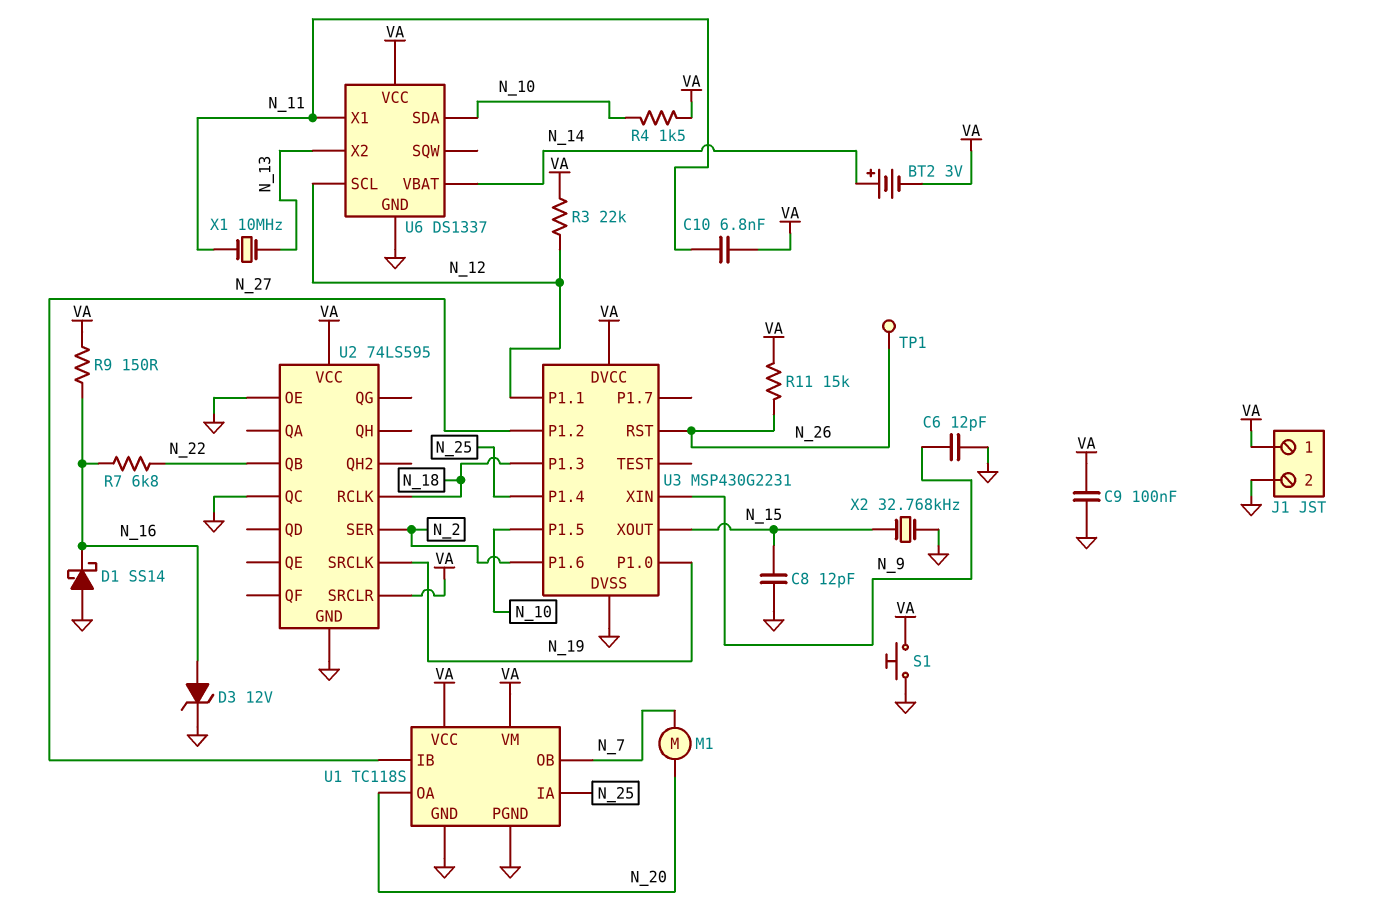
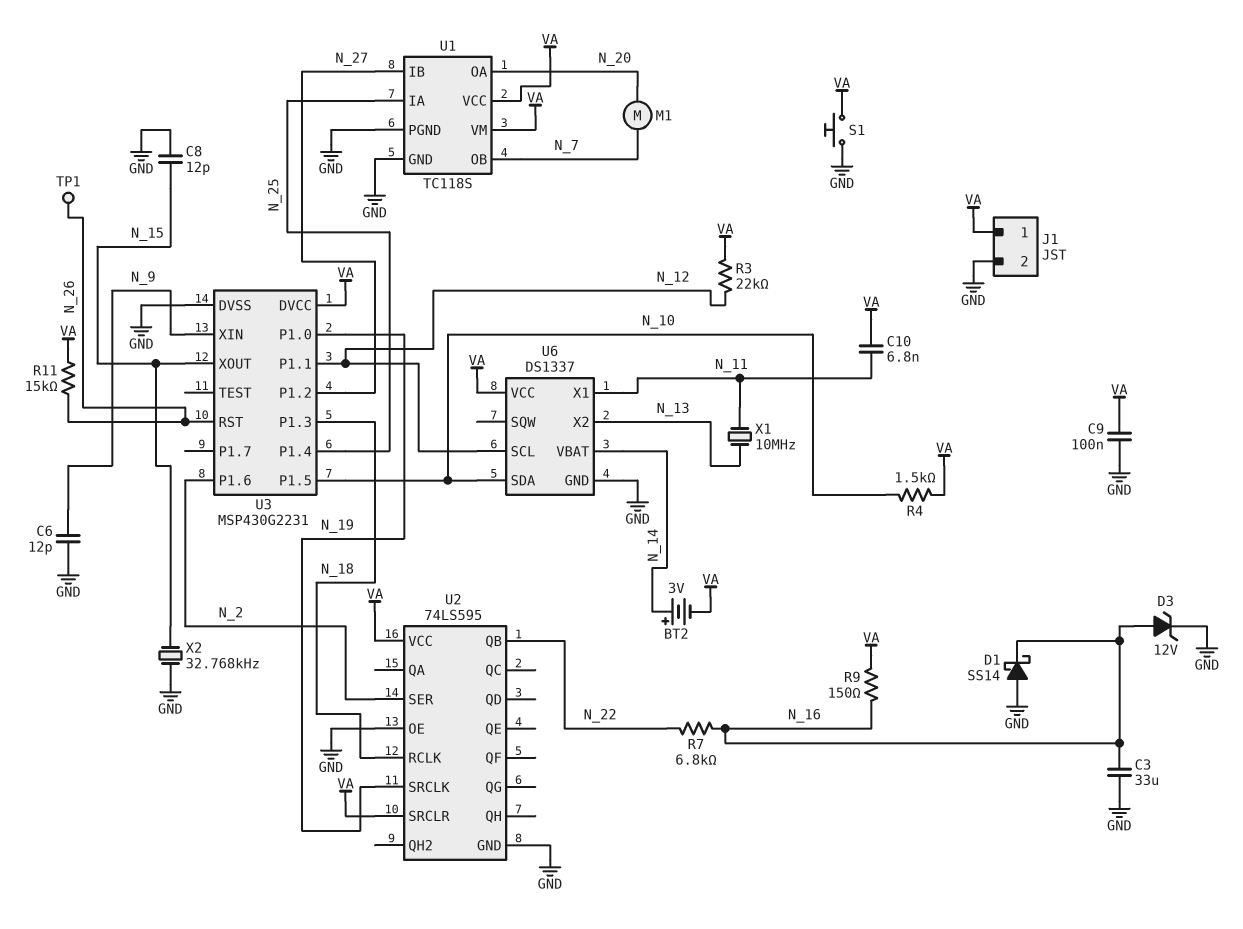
C3: none -> 33uF (GND, N_16)
U2 pin QC: GND -> none

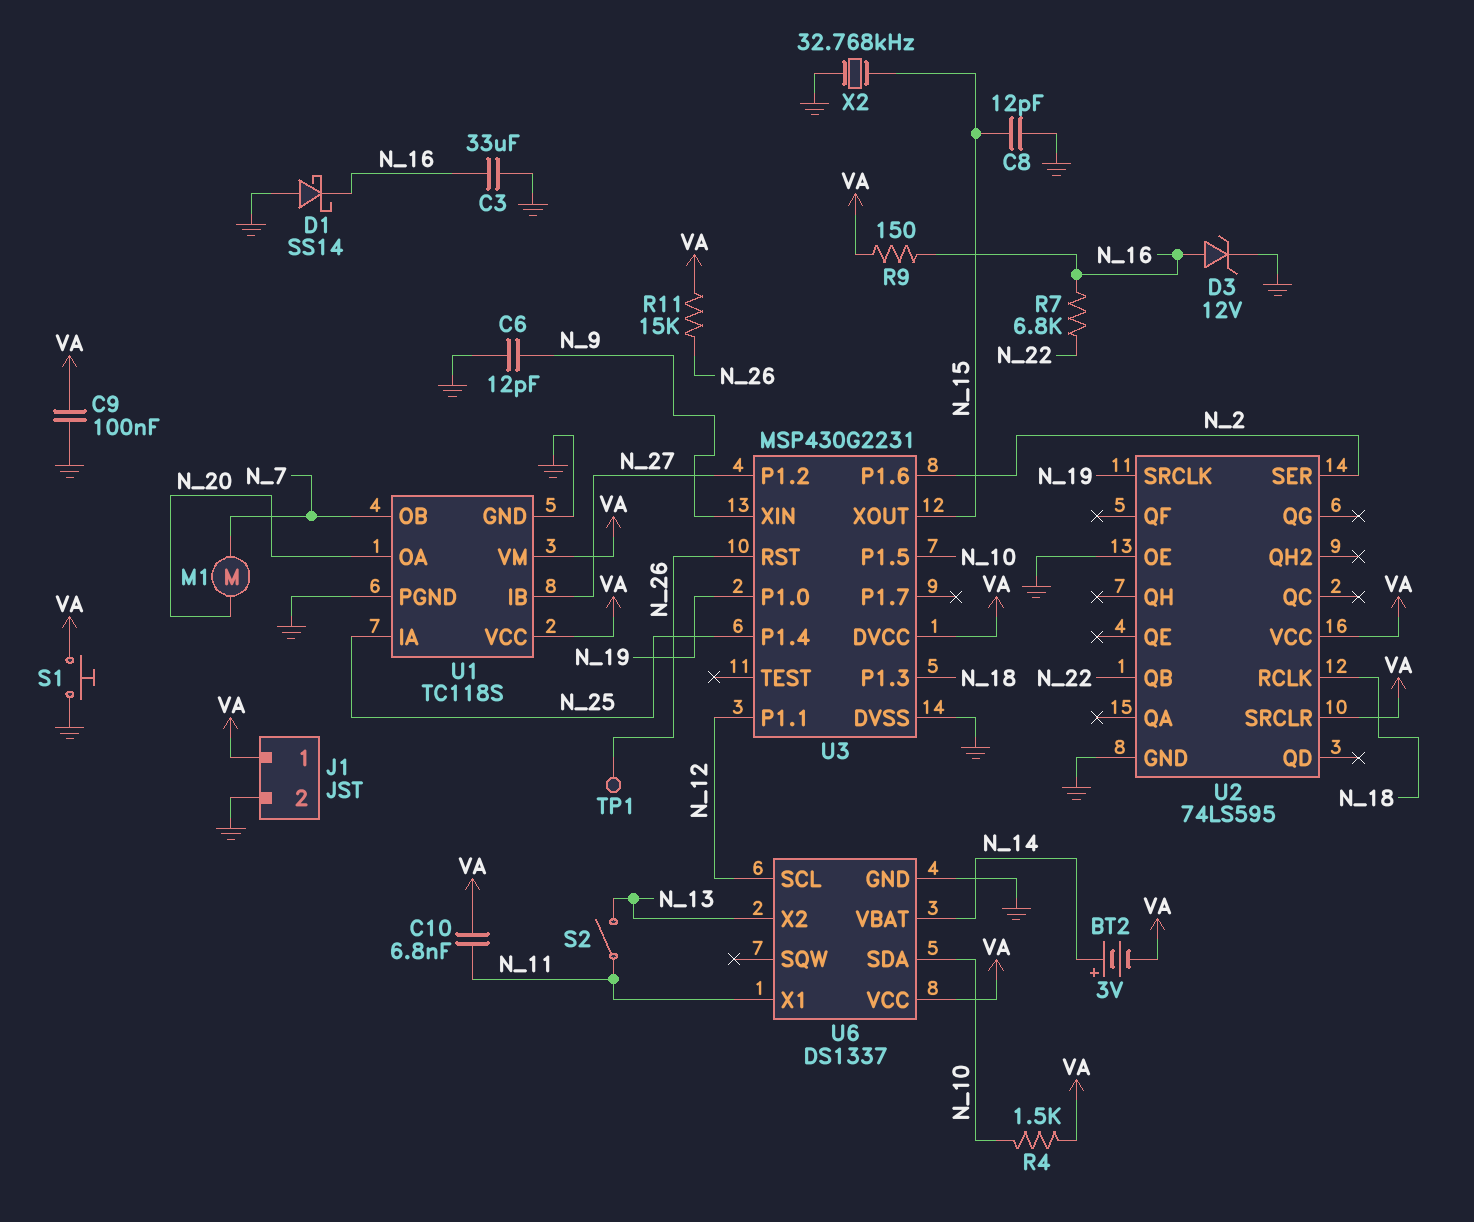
R3: 22k (N_12, VA) -> none
S2: none -> switch (N_11, N_13)
X1: 10MHz (N_11, N_13) -> none

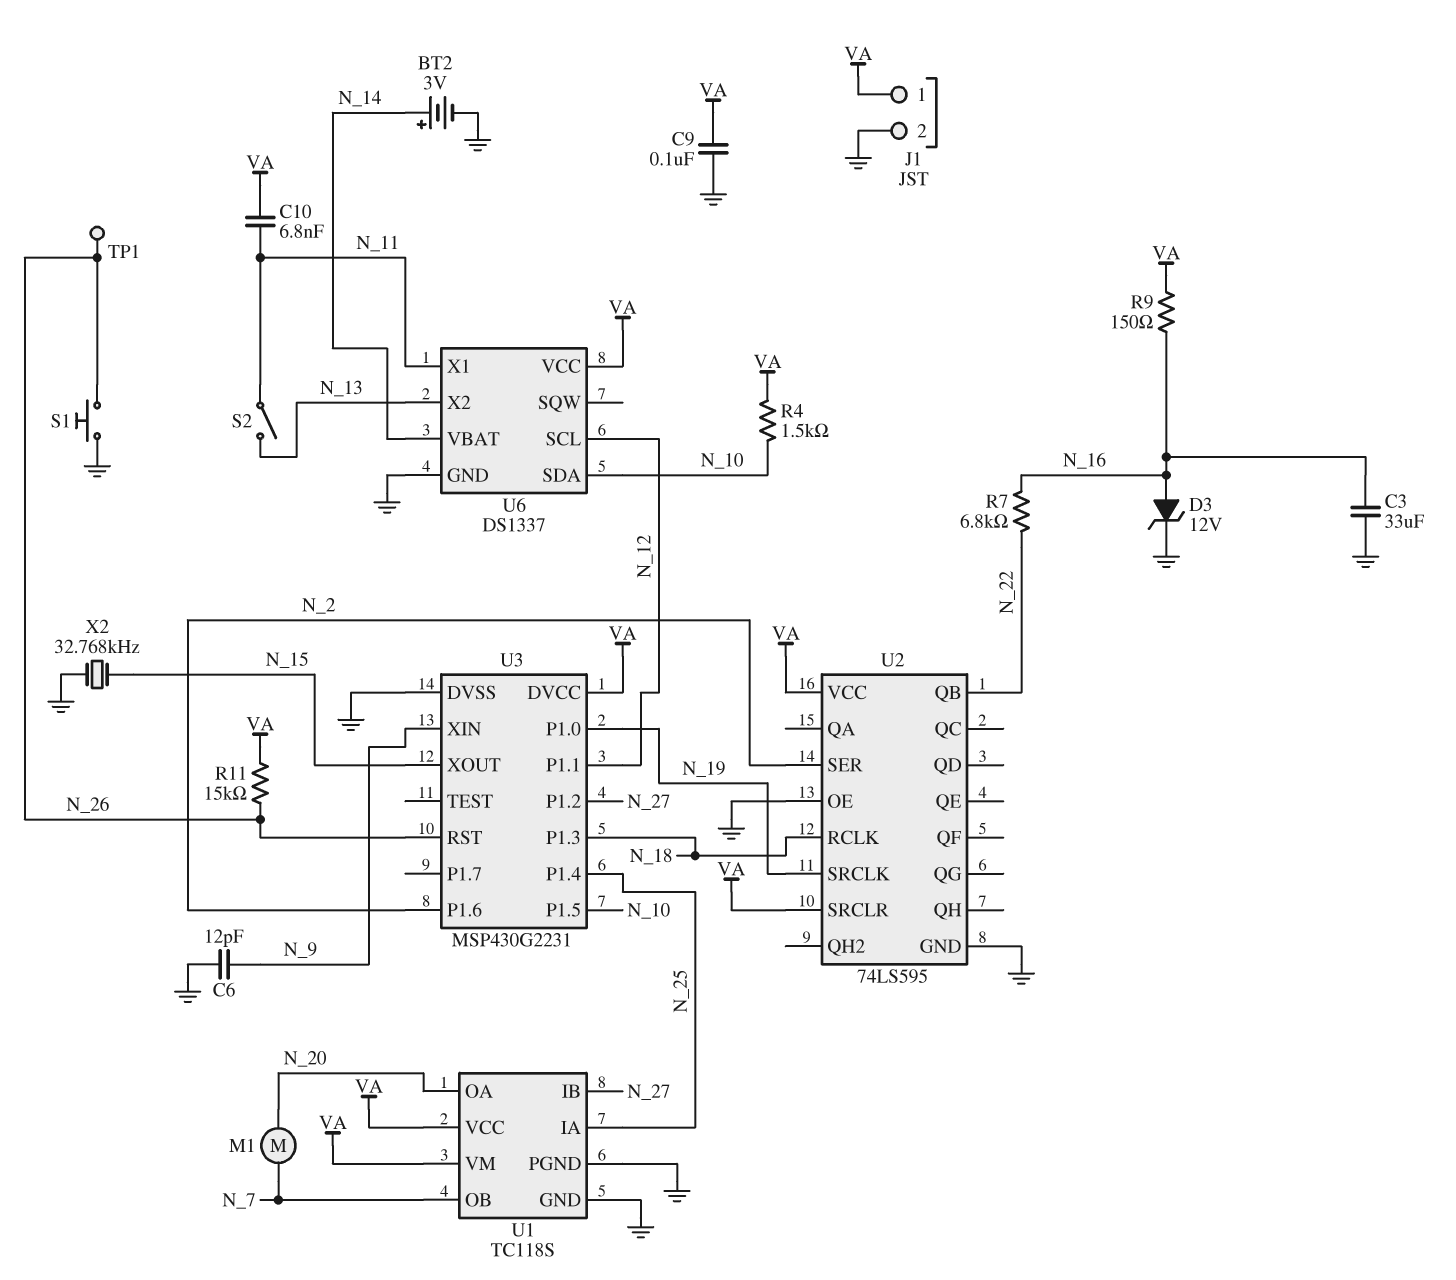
BT2: 3V (plus N_14, minus VA) -> 3V (plus N_14, minus GND)
C8: 12pF (GND, N_15) -> none
D1: schottky SS14 (A GND, K N_16) -> none
S1: button (GND, VA) -> button (GND, N_26)

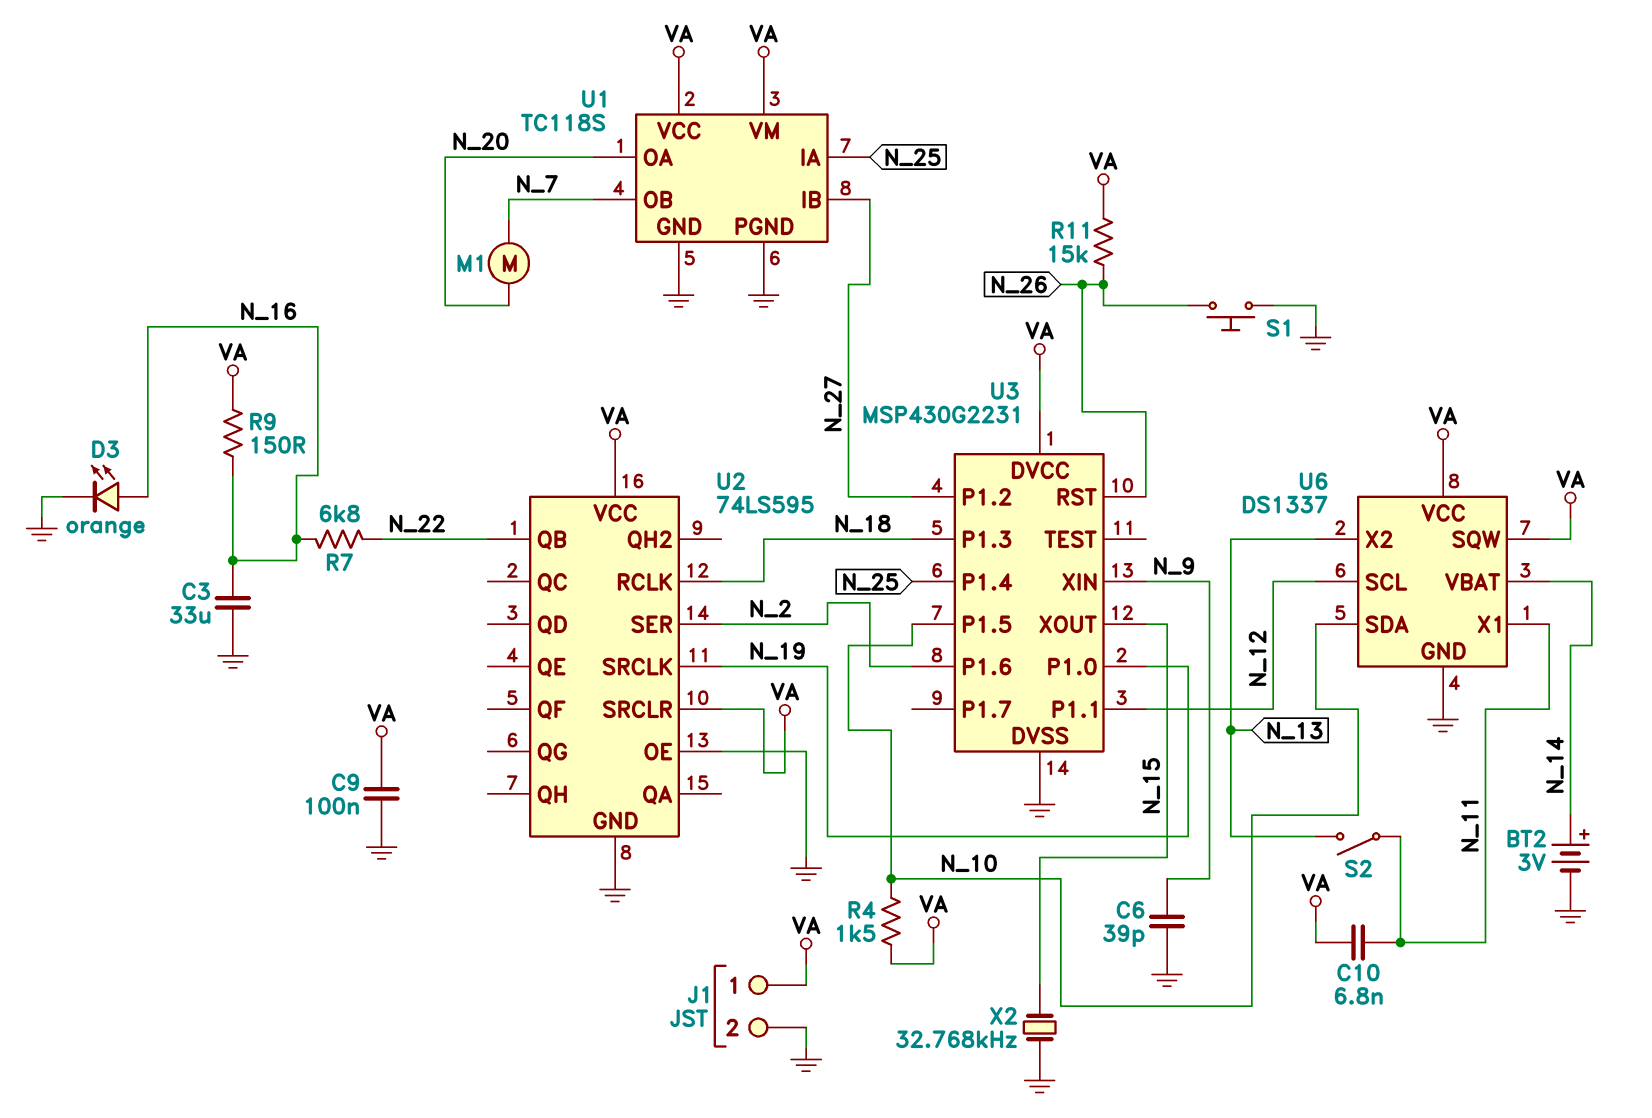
C6: 12pF (GND, N_9) -> 39pF (GND, N_9)
D3: zener 12V (A N_16, K GND) -> LED orange (A N_16, K GND)
TP1: test point (N_26) -> none
U6 pin SQW: none -> VA

